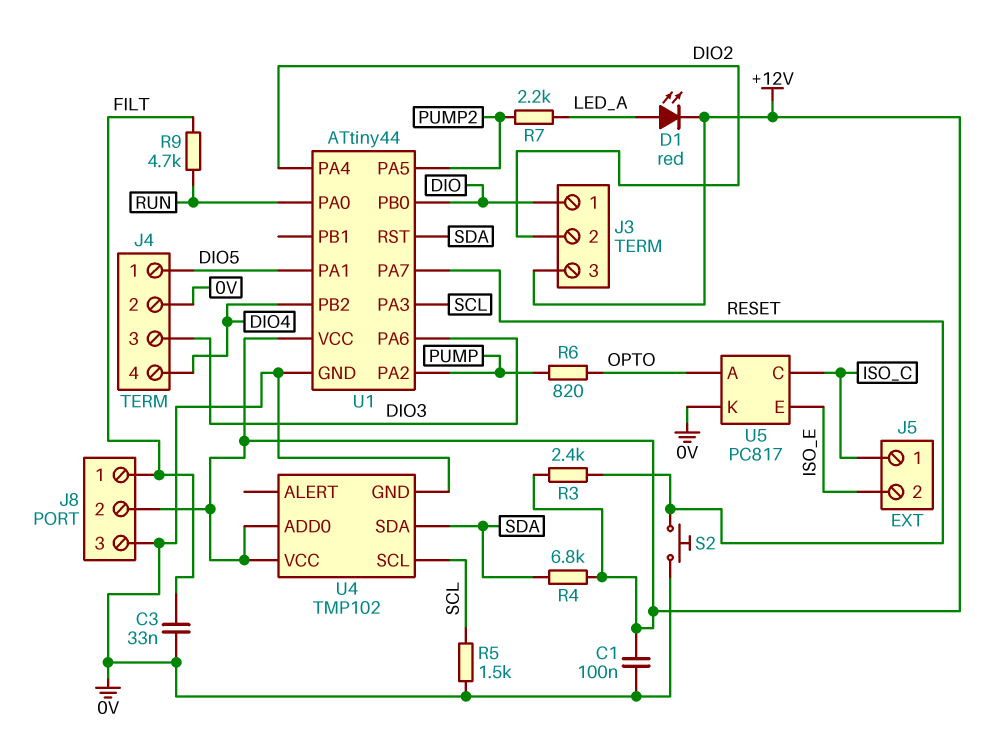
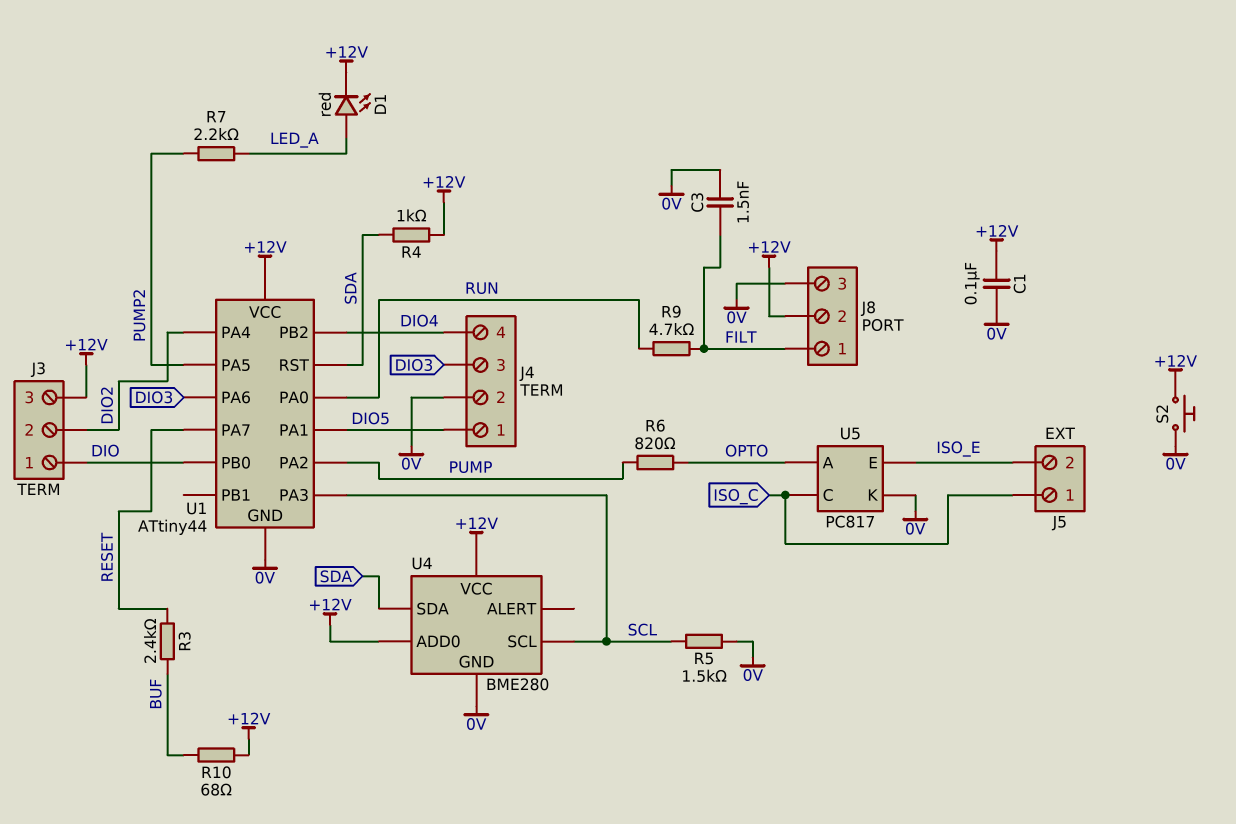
C3: 33nF (0V, FILT) -> 1.5nF (0V, FILT)
R3: 2.4k (+12V, RESET) -> 2.4k (BUF, RESET)
R4: 6.8k (+12V, SDA) -> 1k (+12V, SDA)
R10: none -> 68 (+12V, BUF)
S2: button (0V, RESET) -> button (+12V, 0V)
U4: TMP102 -> BME280

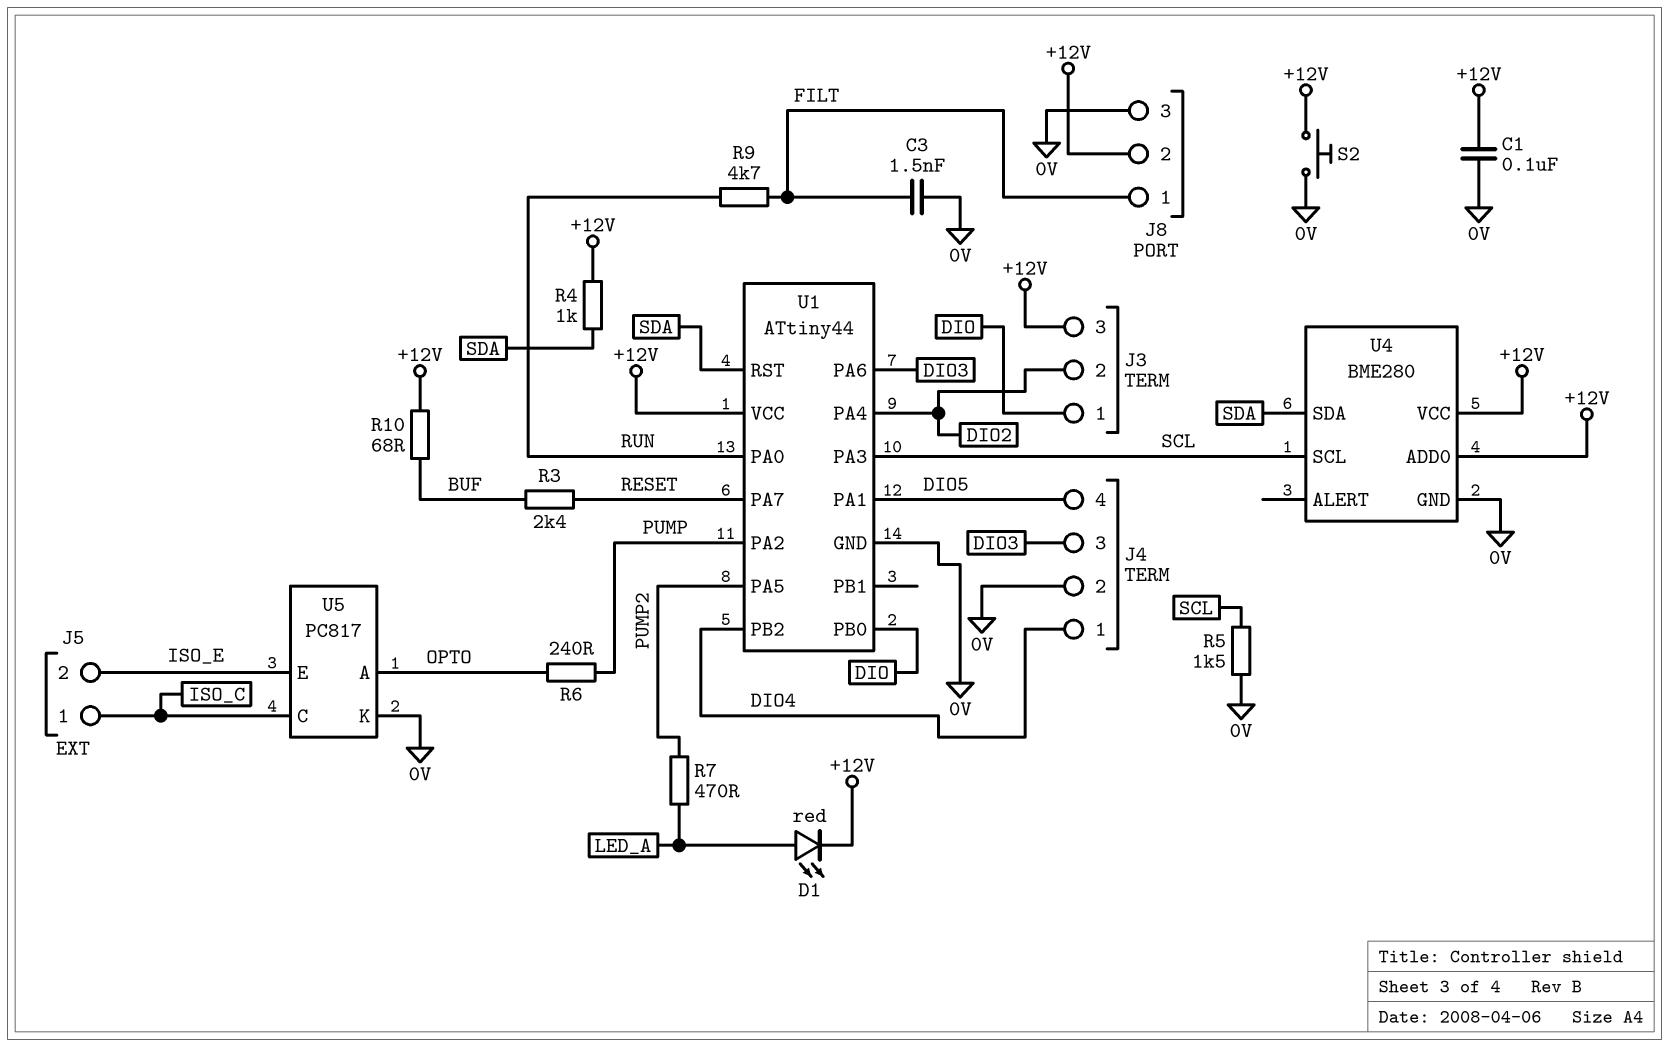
J4 pin 1: DIO5 -> DIO4
J4 pin 4: DIO4 -> DIO5
R6: 820 (OPTO, PUMP) -> 240 (OPTO, PUMP)
R7: 2.2k (LED_A, PUMP2) -> 470 (LED_A, PUMP2)

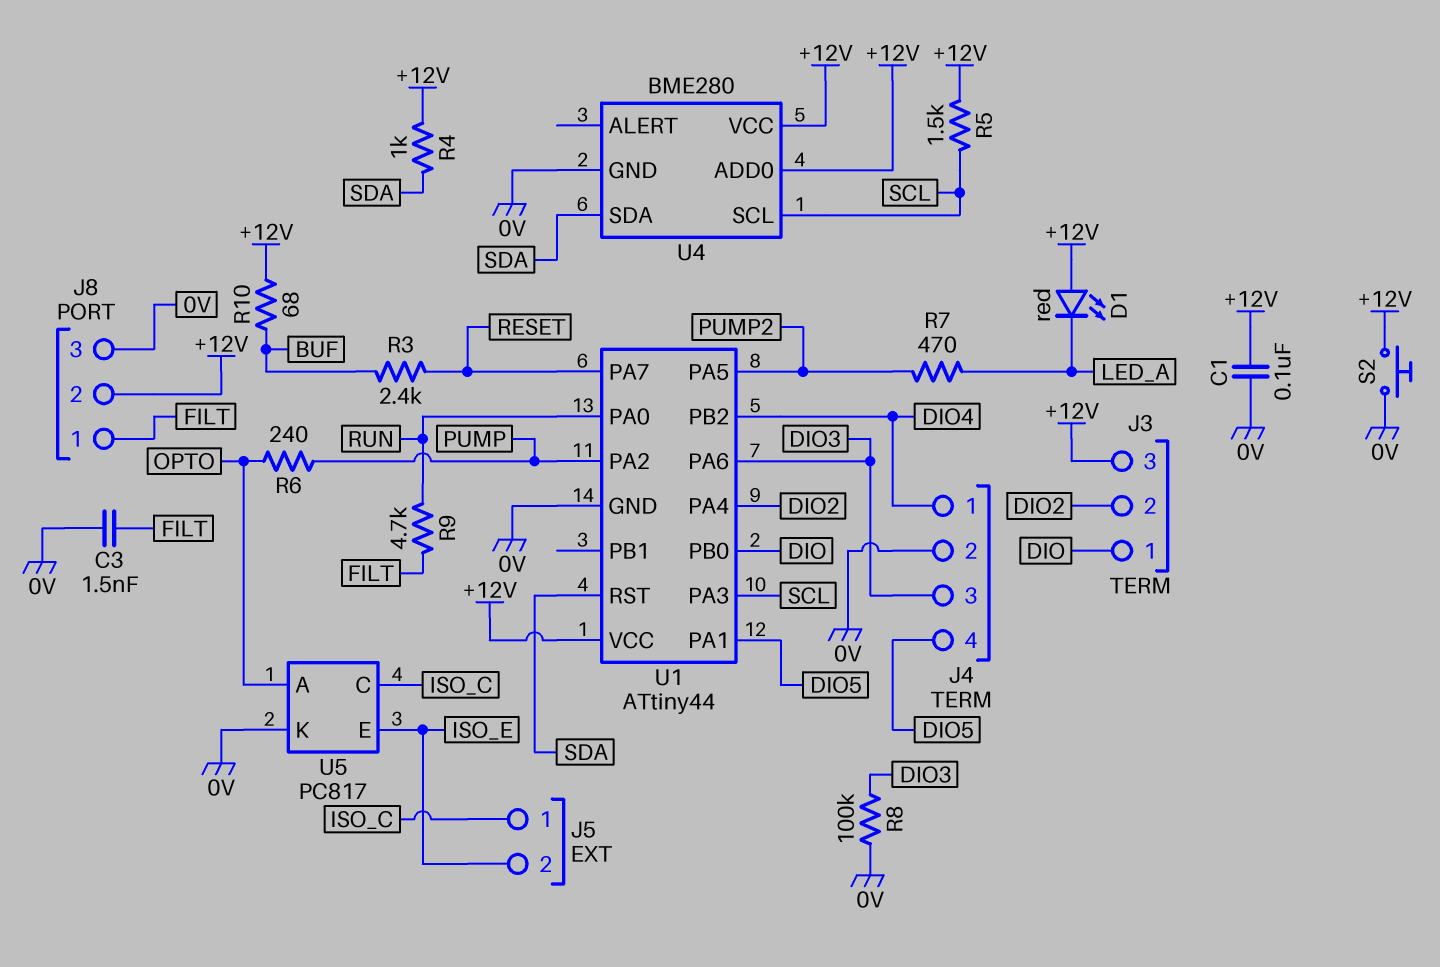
D1: LED red (A LED_A, K +12V) -> LED red (A +12V, K LED_A)
R5: 1.5k (0V, SCL) -> 1.5k (+12V, SCL)
R8: none -> 100k (0V, DIO3)

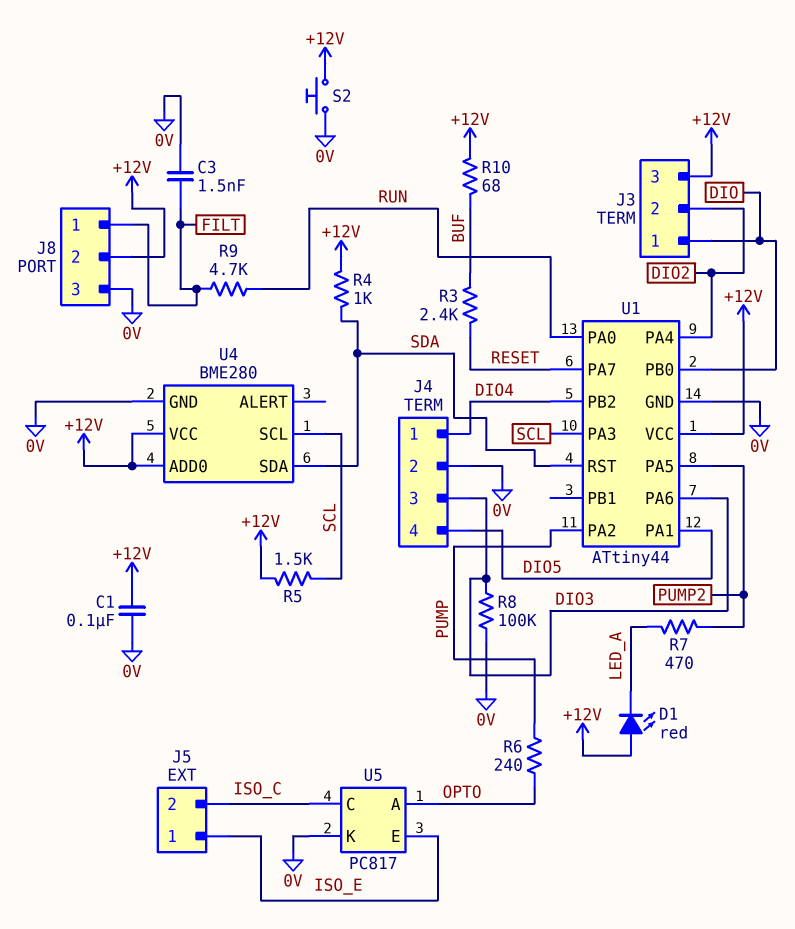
J5 pin 1: ISO_C -> ISO_E
J5 pin 2: ISO_E -> ISO_C

